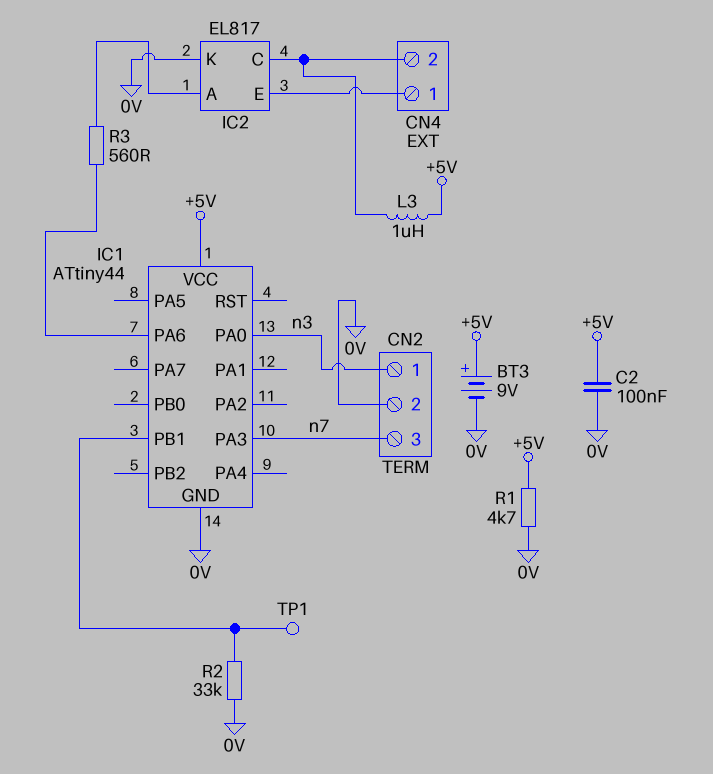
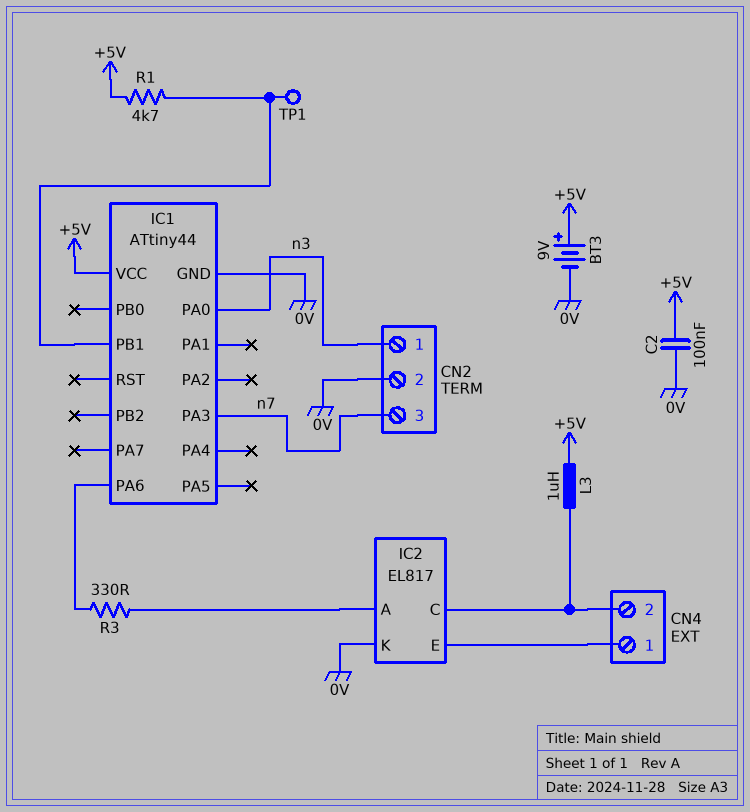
R1: 4.7k (+5V, 0V) -> 4.7k (+5V, IC1/PB1)
R2: 33k (0V, IC1/PB1) -> none
R3: 560 (IC1/PA6, IC2/A) -> 330 (IC1/PA6, IC2/A)

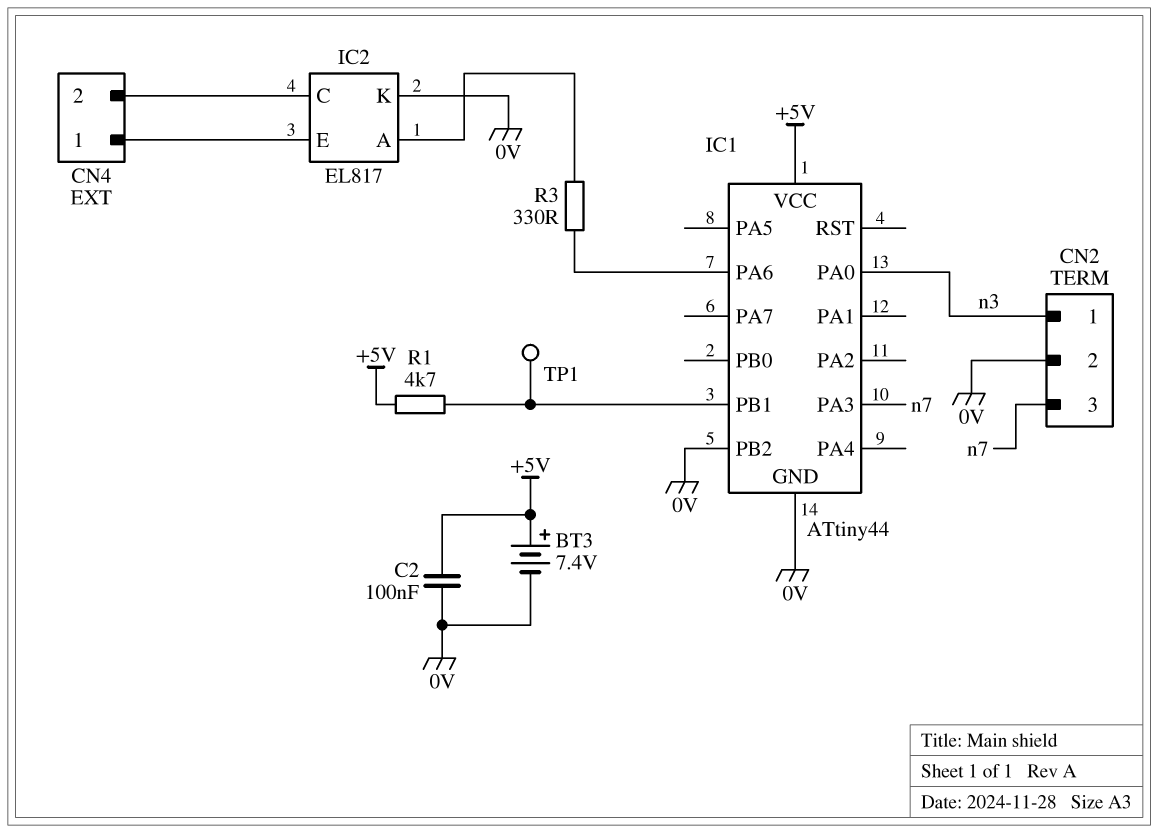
BT3: 9V (plus +5V, minus 0V) -> 7.4V (plus +5V, minus 0V)
IC1 pin PB2: none -> 0V
L3: 1uH (+5V, CN4/2) -> none

